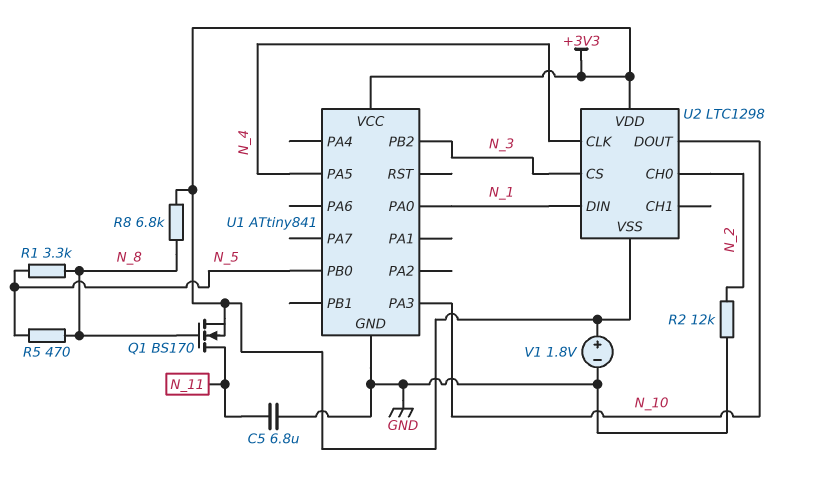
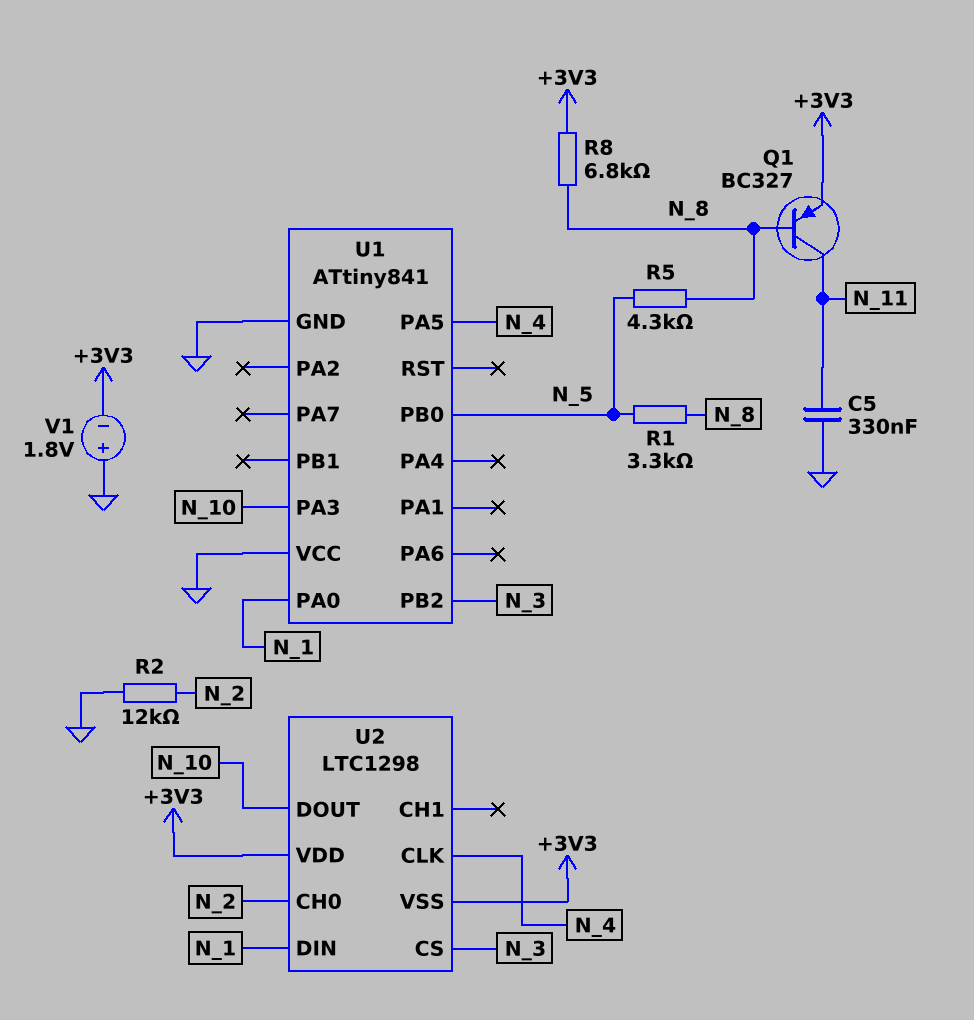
C5: 6.8uF (GND, N_11) -> 330nF (GND, N_11)
Q1: NMOS BS170 (G N_8, D N_11, S +3V3) -> PNP BC327 (B N_8, C N_11, E +3V3)
R5: 470 (N_5, N_8) -> 4.3k (N_5, N_8)
U1 pin VCC: +3V3 -> GND
V1: 1.8V (plus +3V3, minus GND) -> 1.8V (plus GND, minus +3V3)

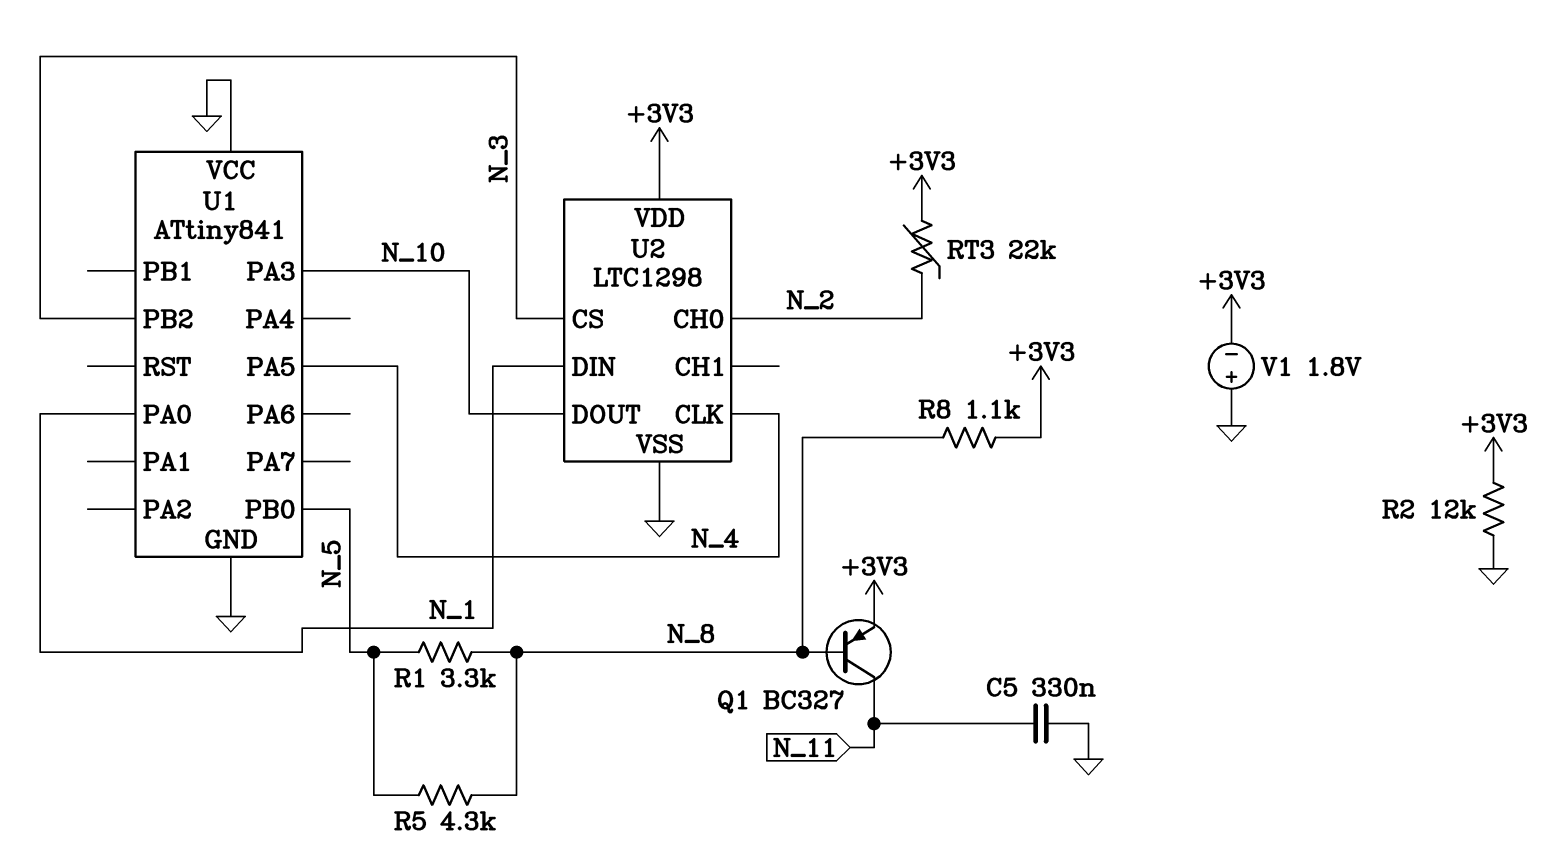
R2: 12k (GND, N_2) -> 12k (+3V3, GND)
R8: 6.8k (+3V3, N_8) -> 1.1k (+3V3, N_8)
RT3: none -> 22k (+3V3, N_2)
U2 pin VSS: +3V3 -> GND

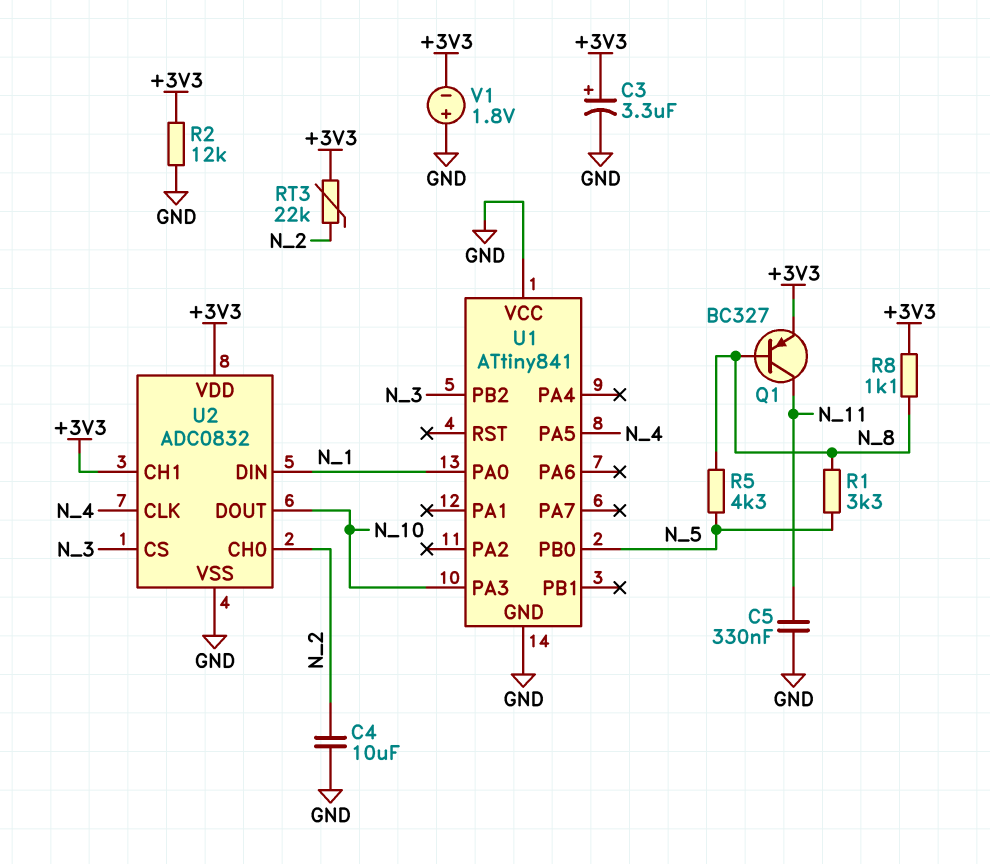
C3: none -> 3.3uF (plus +3V3, minus GND)
C4: none -> 10uF (GND, N_2)
U2: LTC1298 -> ADC0832
U2 pin CH1: none -> +3V3

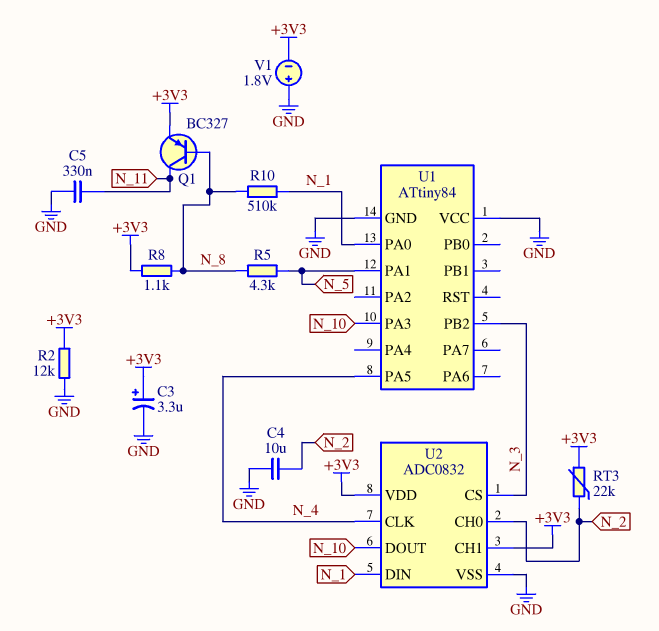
R1: 3.3k (N_5, N_8) -> none
R10: none -> 510k (N_1, N_8)
U1: ATtiny841 -> ATtiny84
U1 pin PA1: none -> N_5
U1 pin PB0: N_5 -> none

